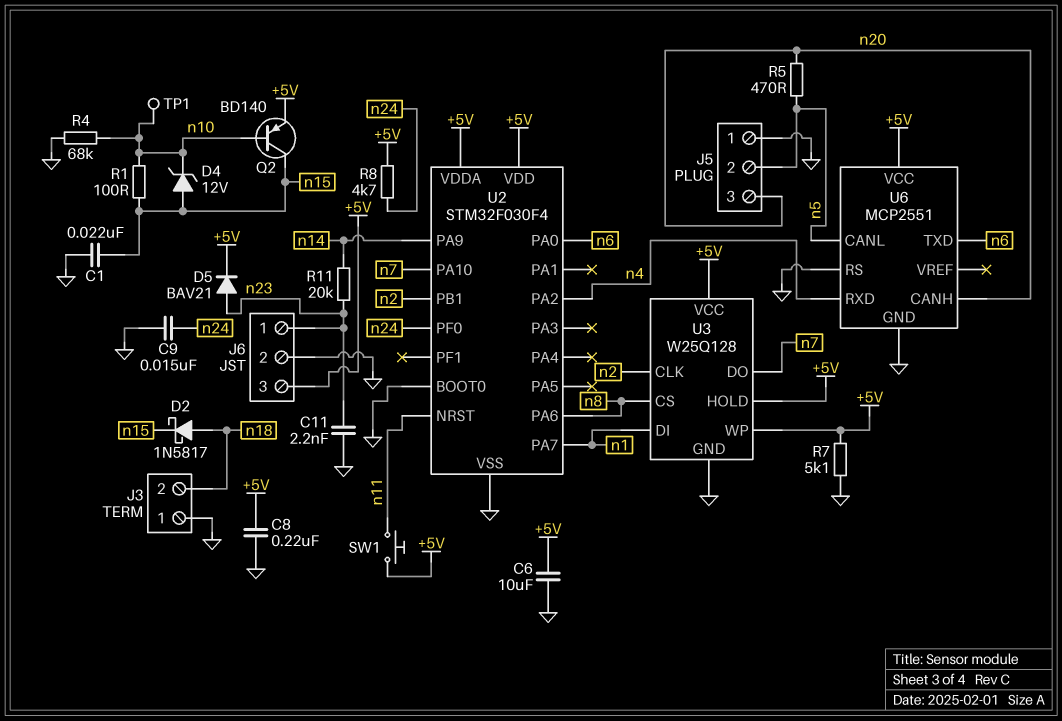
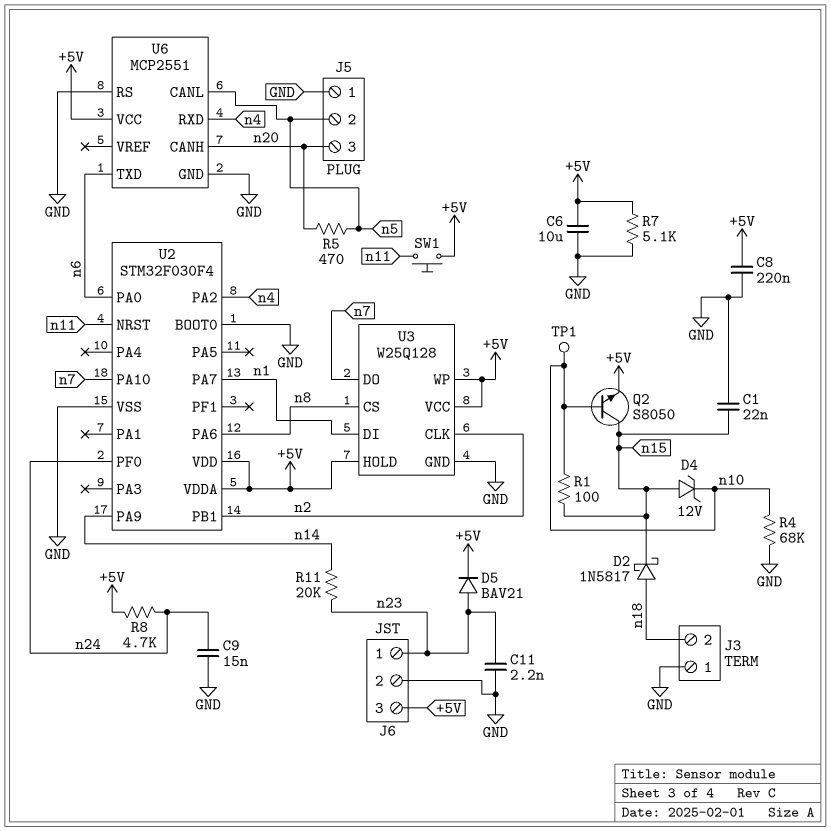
Q2: PNP BD140 (B n10, C n15, E +5V) -> NPN S8050 (B n10, C n15, E +5V)

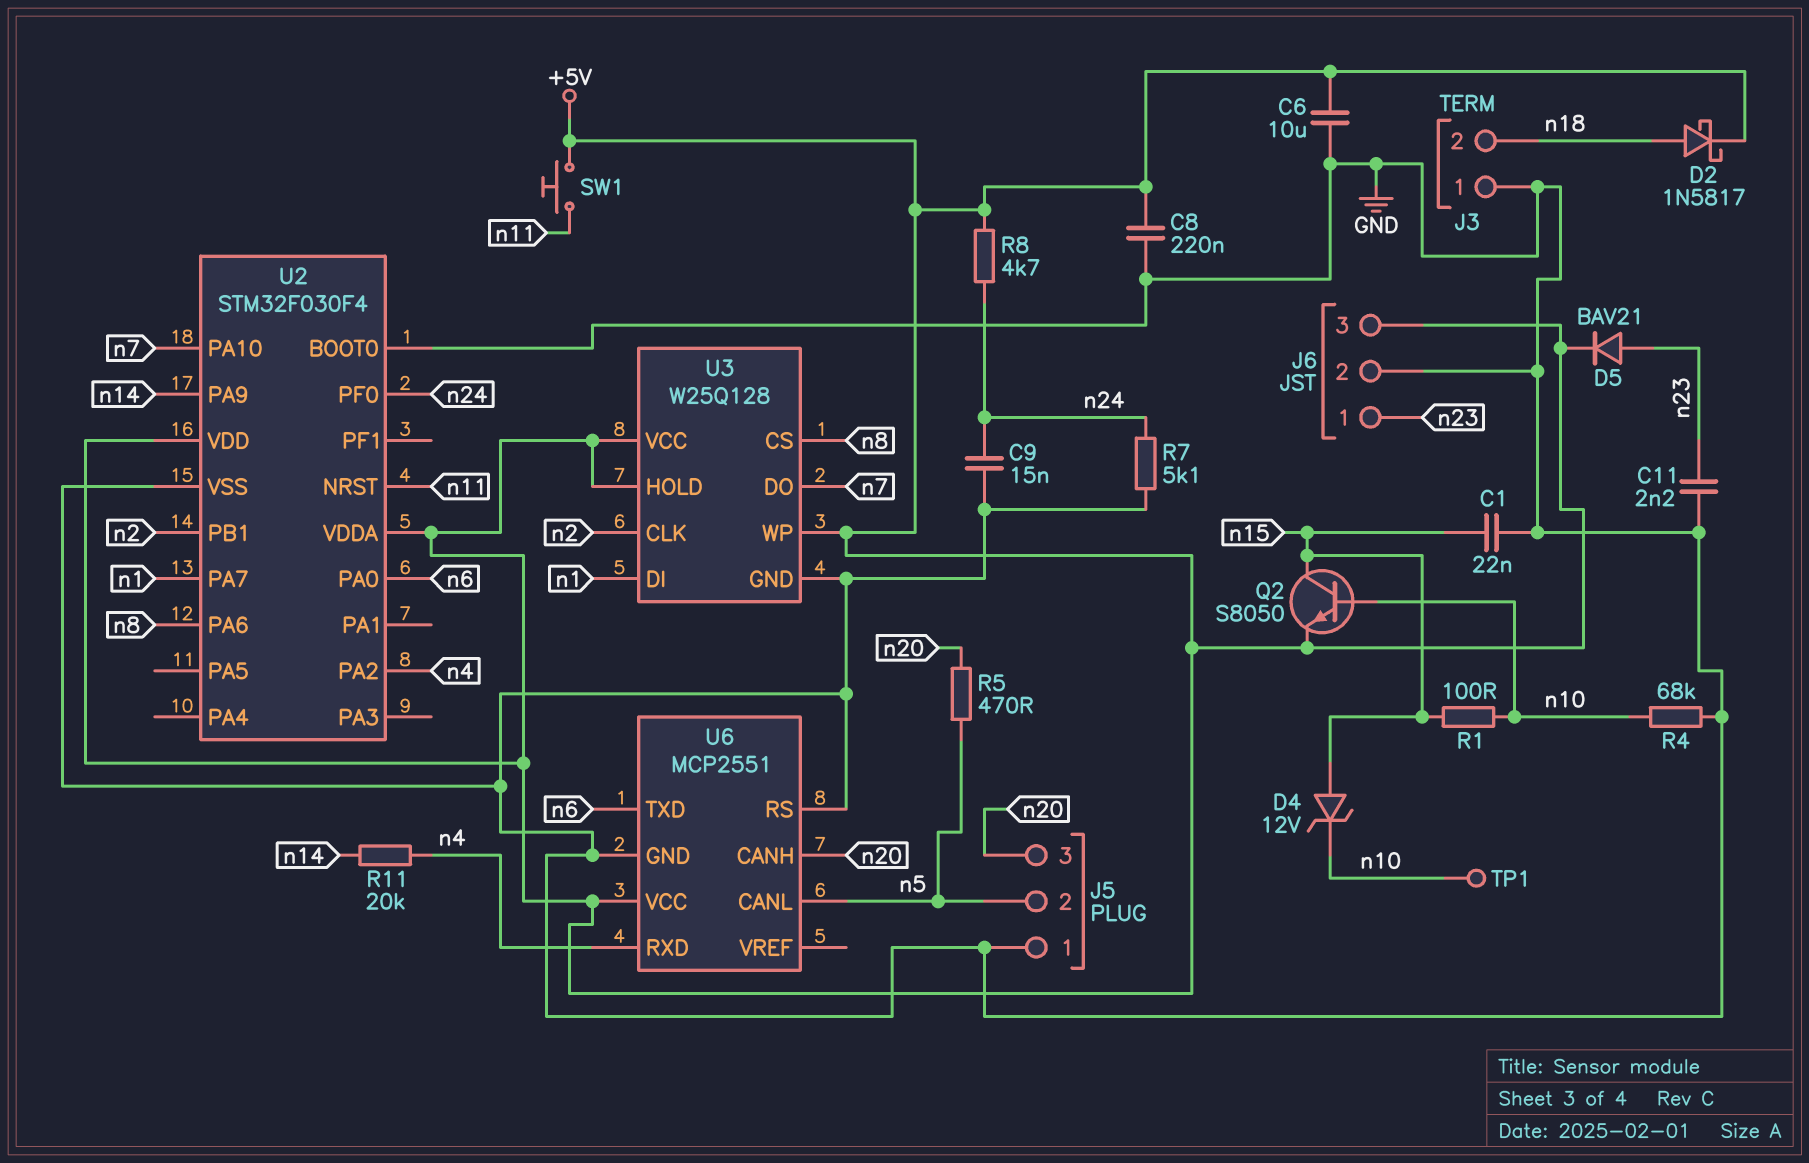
D2: schottky 1N5817 (A n18, K n15) -> schottky 1N5817 (A n18, K +5V)
R7: 5.1k (+5V, GND) -> 5.1k (GND, n24)
R11: 20k (n14, n23) -> 20k (n4, n14)

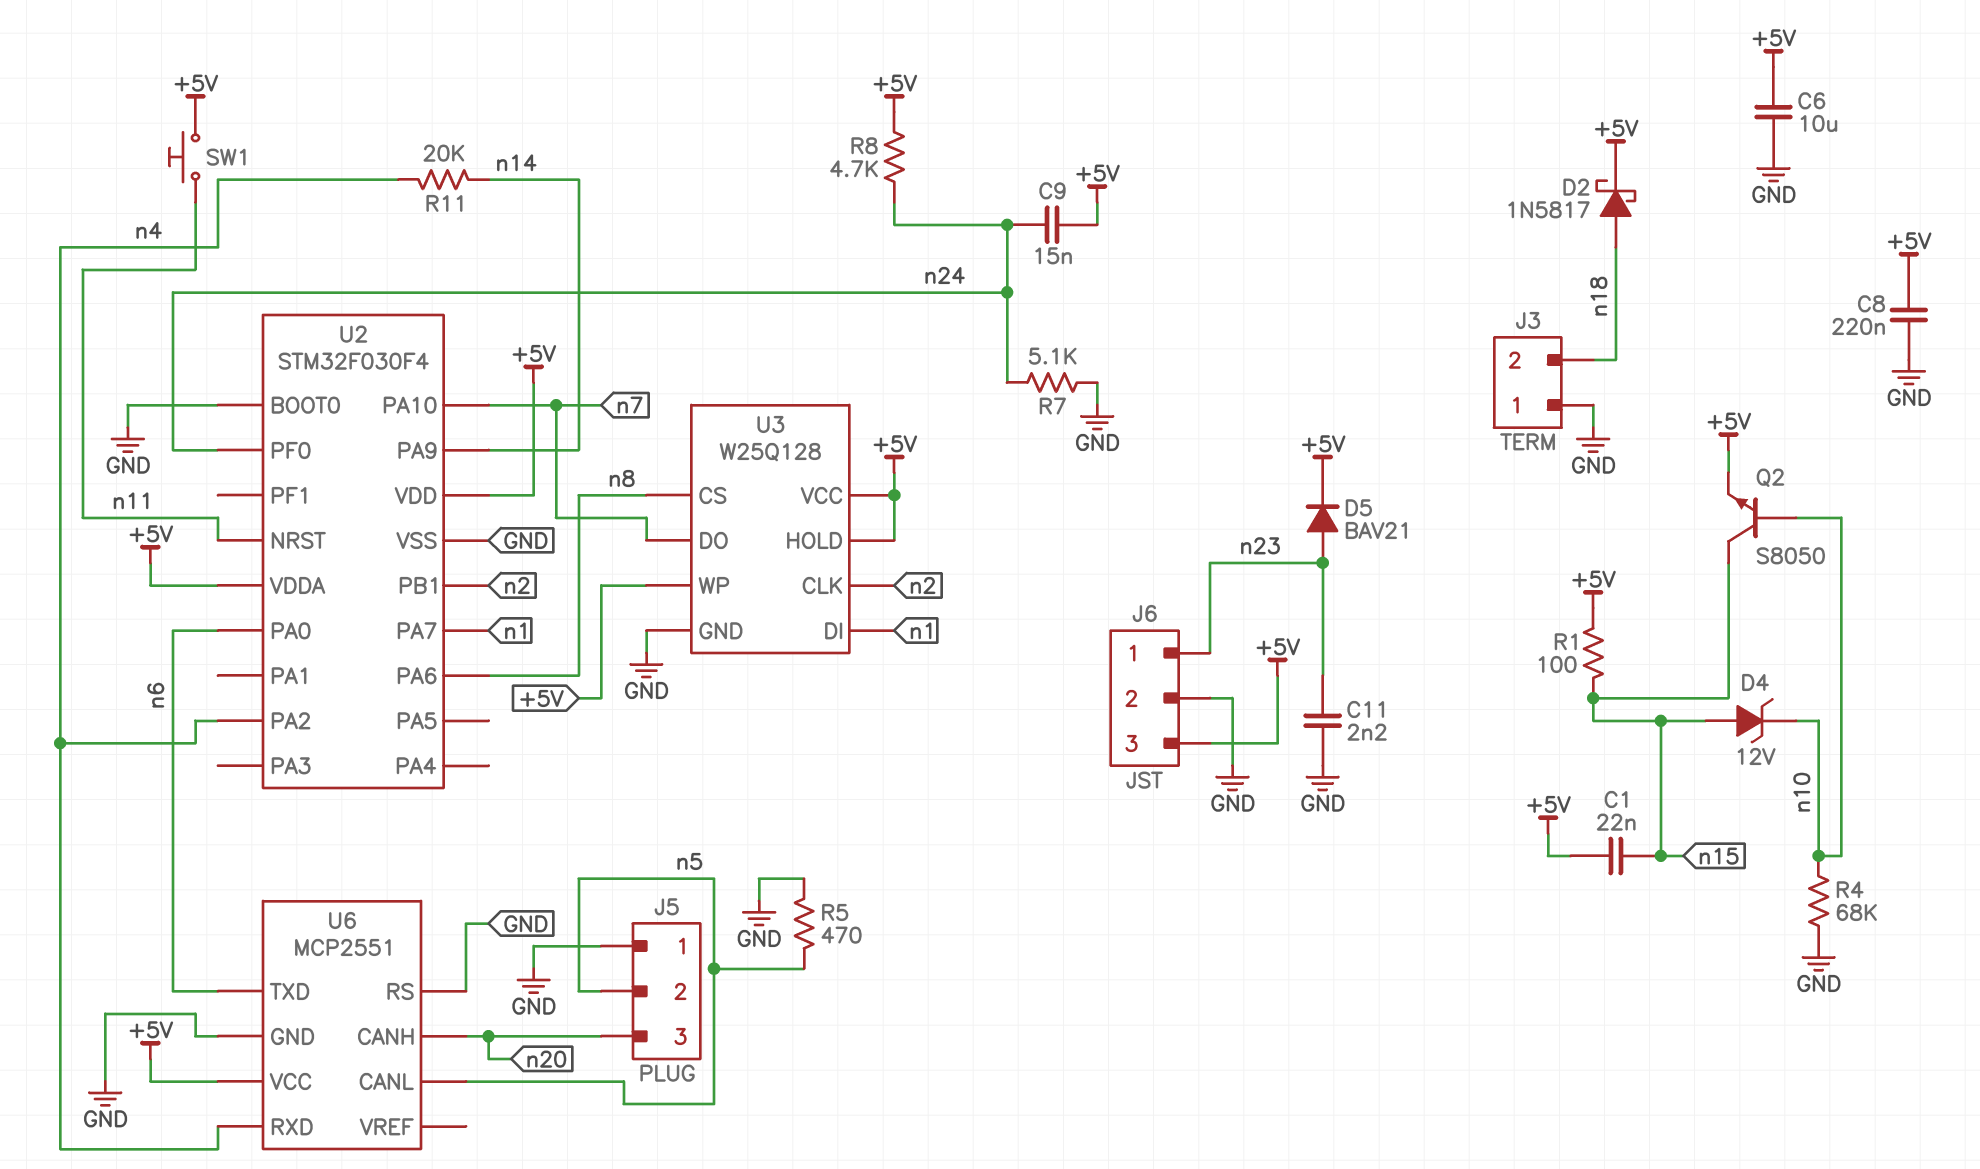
C1: 22nF (GND, n15) -> 22nF (+5V, n15)
C9: 15nF (GND, n24) -> 15nF (+5V, n24)
R1: 100 (n10, n15) -> 100 (+5V, n15)
R5: 470 (n5, n20) -> 470 (GND, n5)
TP1: test point (n10) -> none

